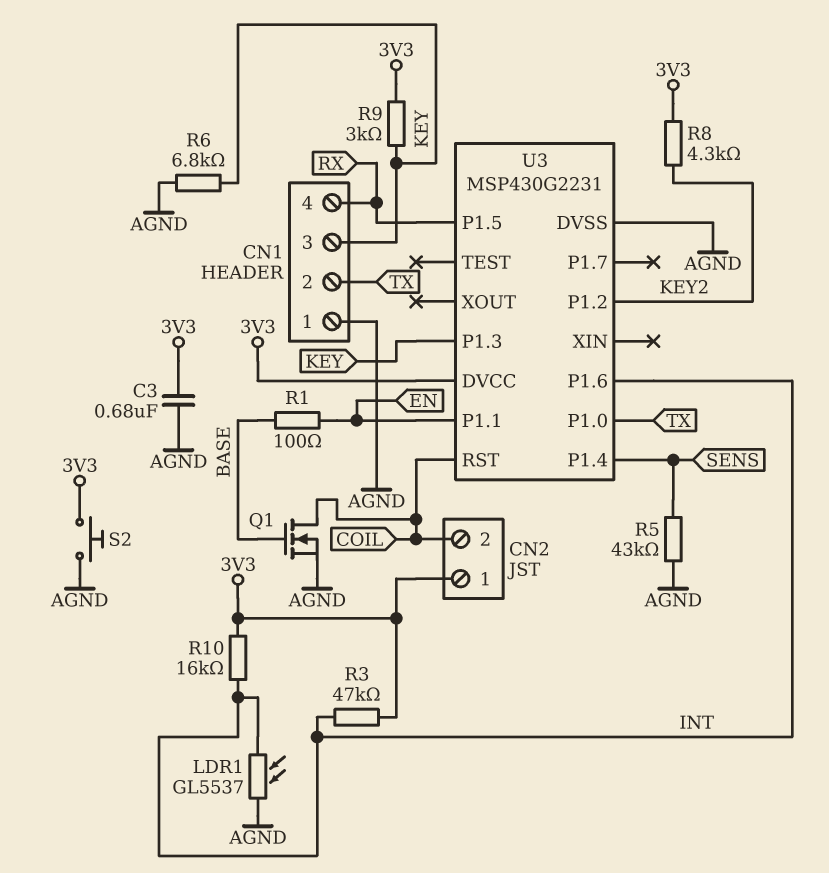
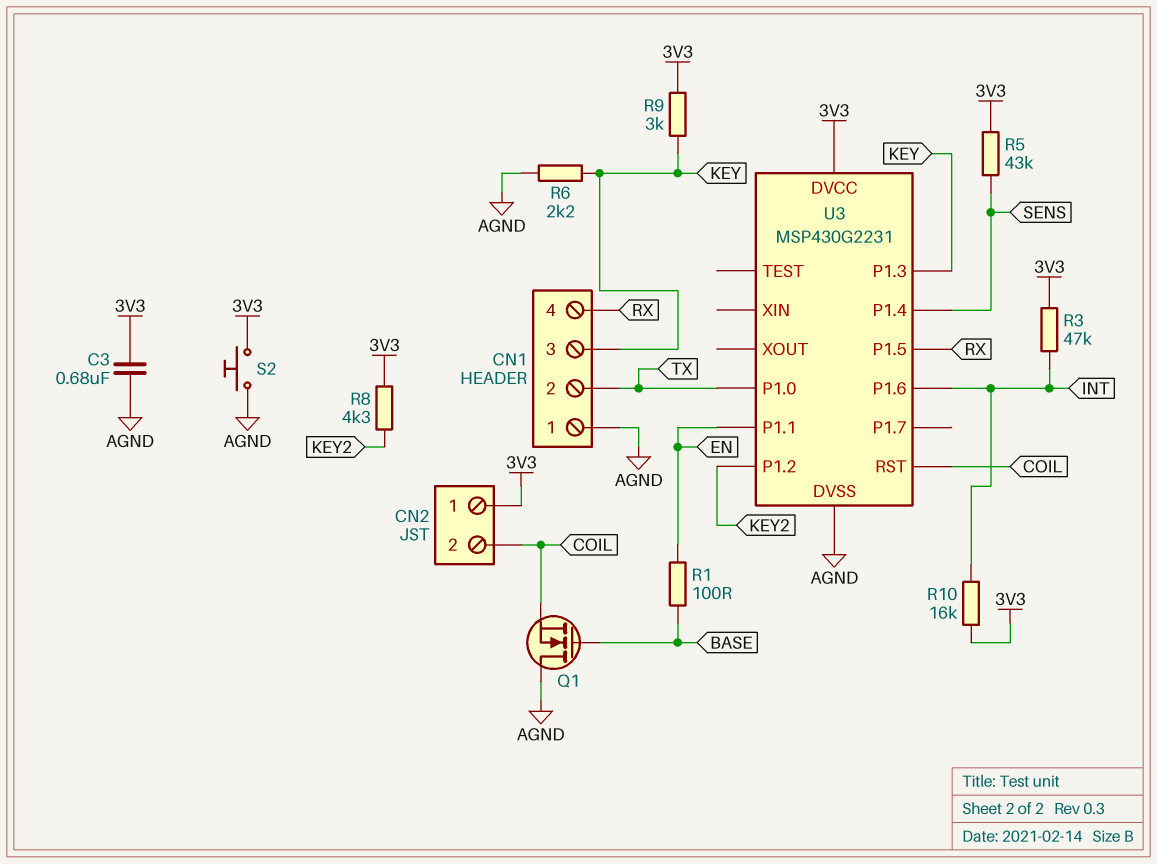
LDR1: GL5537 (AGND, INT) -> none
Q1: NMOS (G BASE, D COIL, S AGND) -> NMOS (G BASE, D AGND, S COIL)
R5: 43k (AGND, SENS) -> 43k (3V3, SENS)
R6: 6.8k (AGND, KEY) -> 2.2k (AGND, KEY)

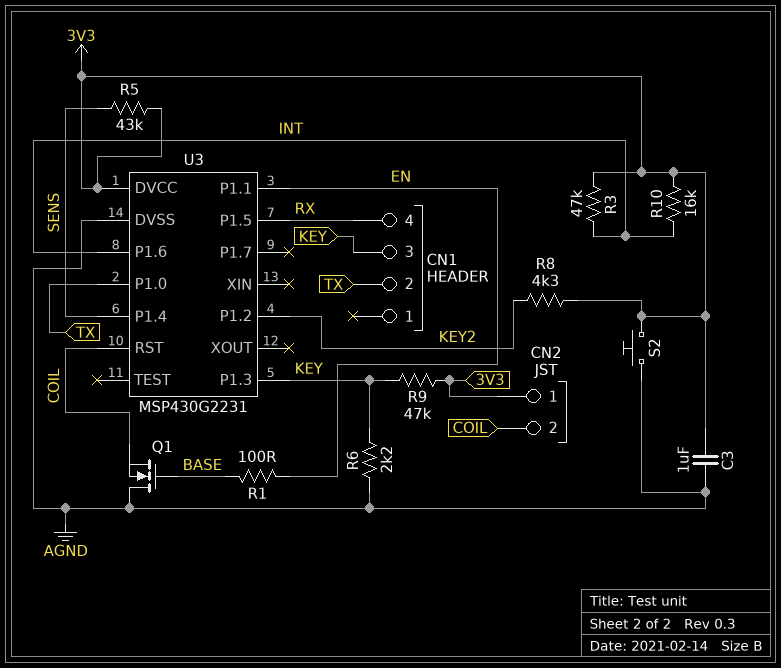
C3: 680nF (3V3, AGND) -> 1uF (3V3, AGND)
CN1 pin 1: AGND -> none
R9: 3k (3V3, KEY) -> 47k (3V3, KEY)

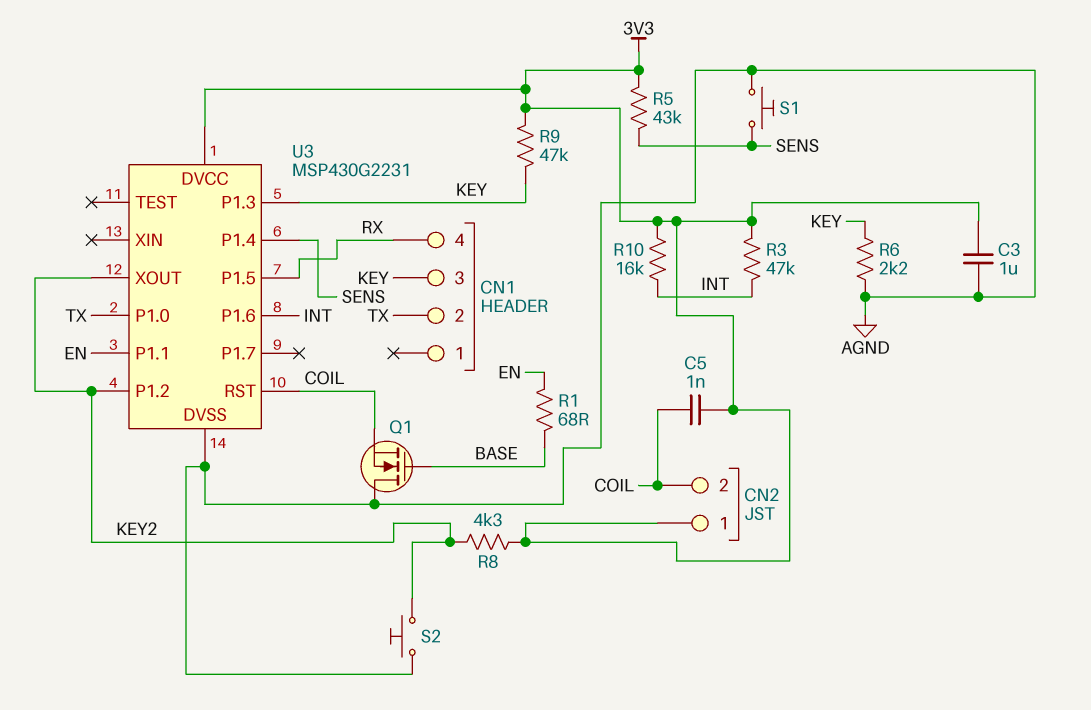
C5: none -> 1nF (3V3, COIL)
R1: 100 (BASE, EN) -> 68 (BASE, EN)
S1: none -> button (AGND, SENS)
S2: button (3V3, AGND) -> button (AGND, KEY2)
U3 pin XOUT: none -> KEY2

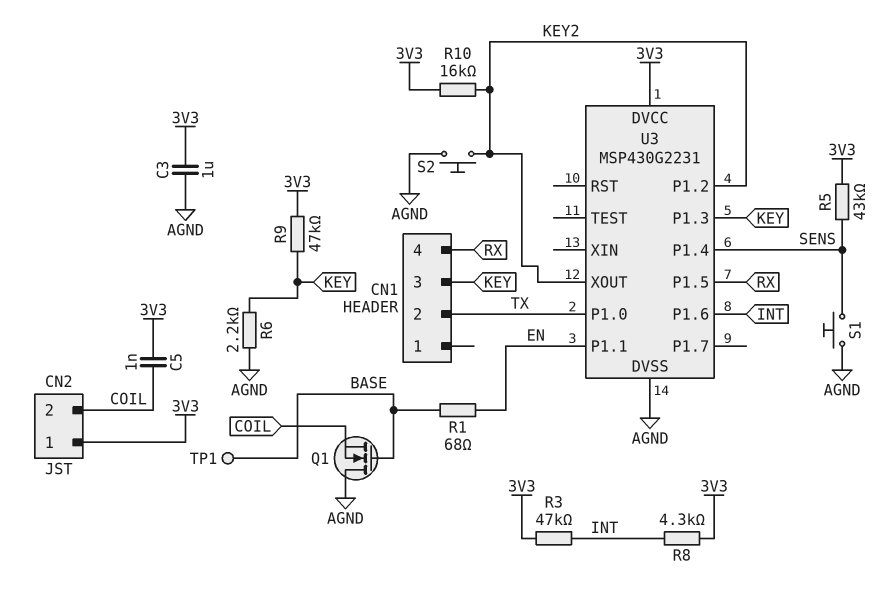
R8: 4.3k (3V3, KEY2) -> 4.3k (3V3, INT)
R10: 16k (3V3, INT) -> 16k (3V3, KEY2)
TP1: none -> test point (BASE)
U3 pin RST: COIL -> none

